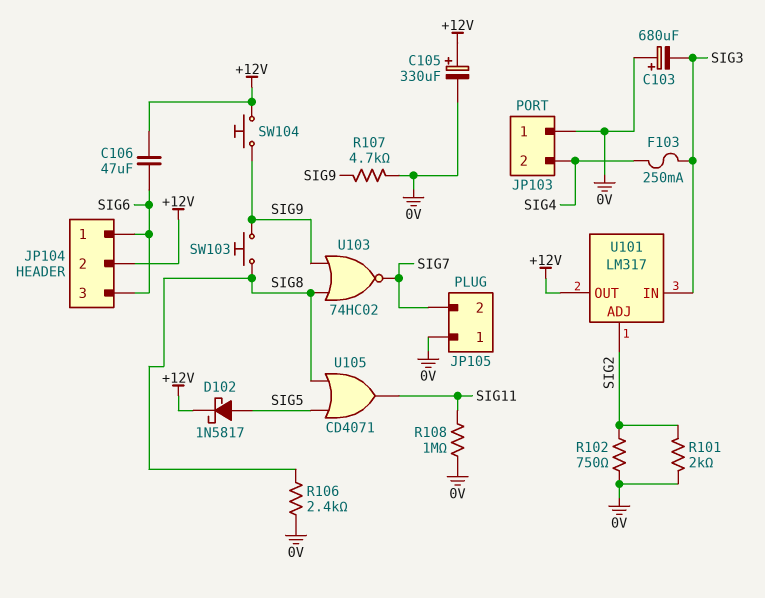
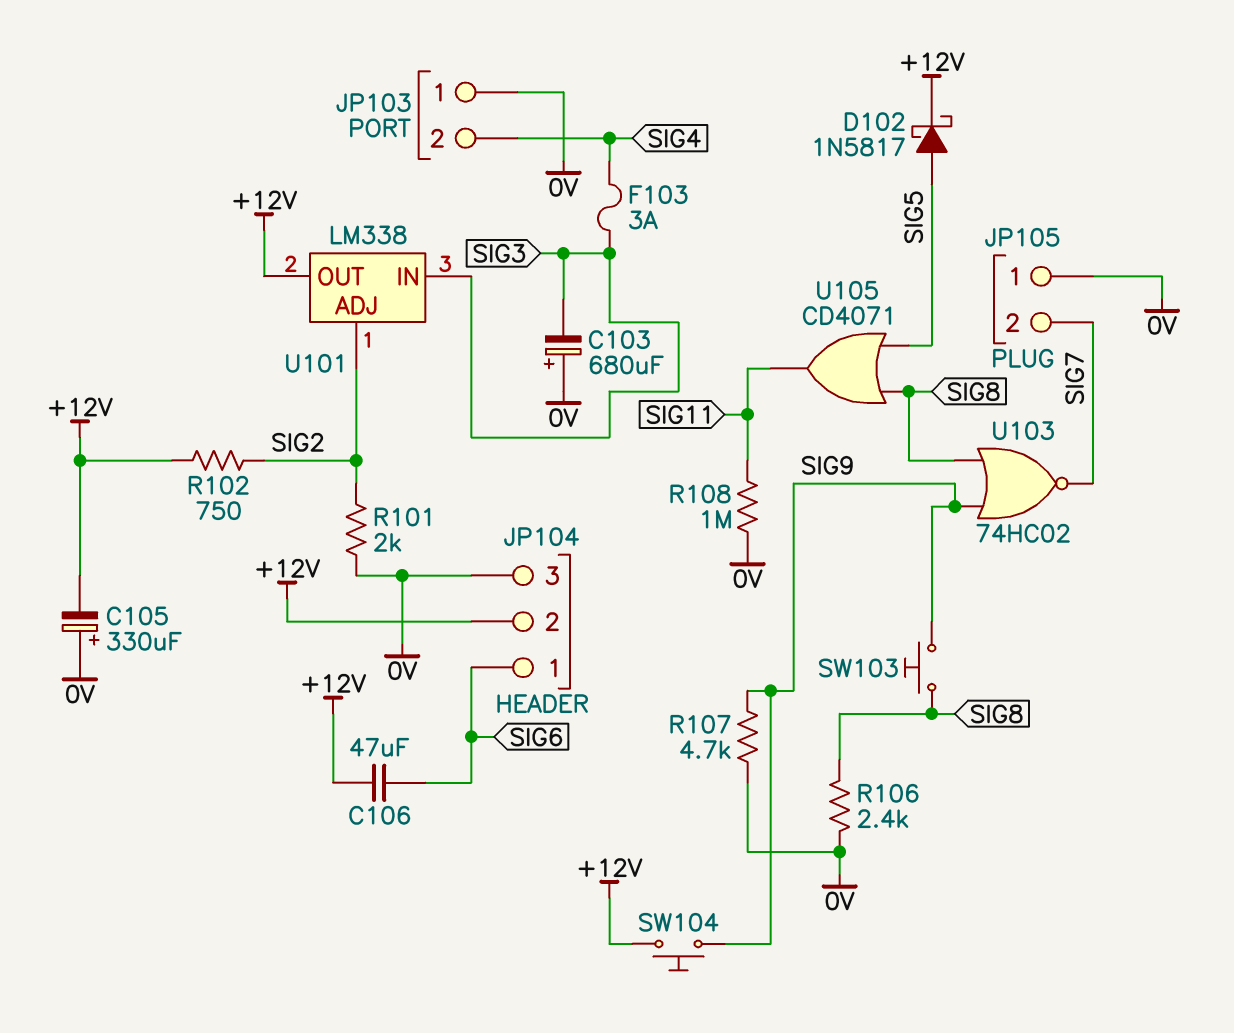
C105: 330uF (plus +12V, minus 0V) -> 330uF (plus 0V, minus +12V)
F103: 250mA (SIG3, SIG4) -> 3A (SIG3, SIG4)
JP104 pin 3: SIG6 -> 0V
R102: 750 (0V, SIG2) -> 750 (+12V, SIG2)
U101: LM317 -> LM338

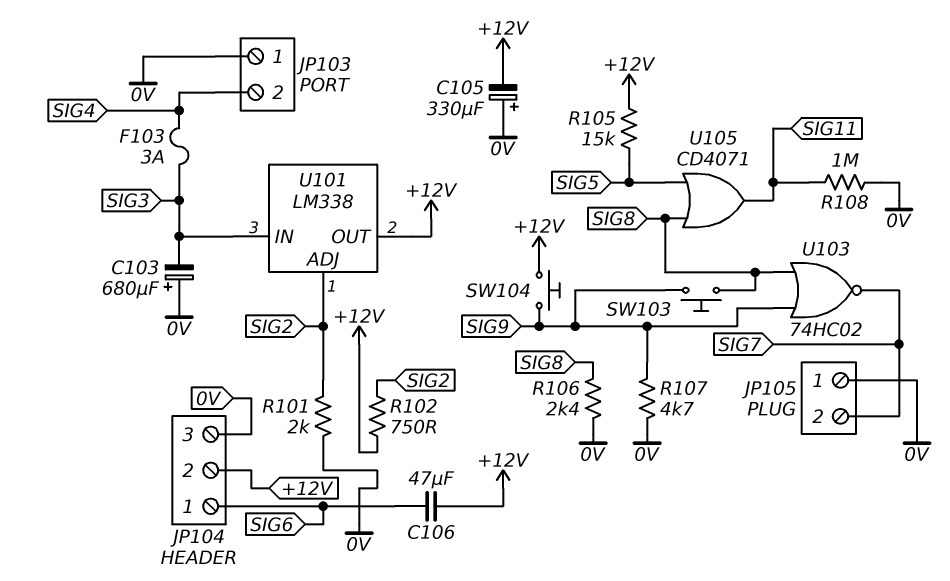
D102: schottky 1N5817 (A SIG5, K +12V) -> none
R105: none -> 15k (+12V, SIG5)

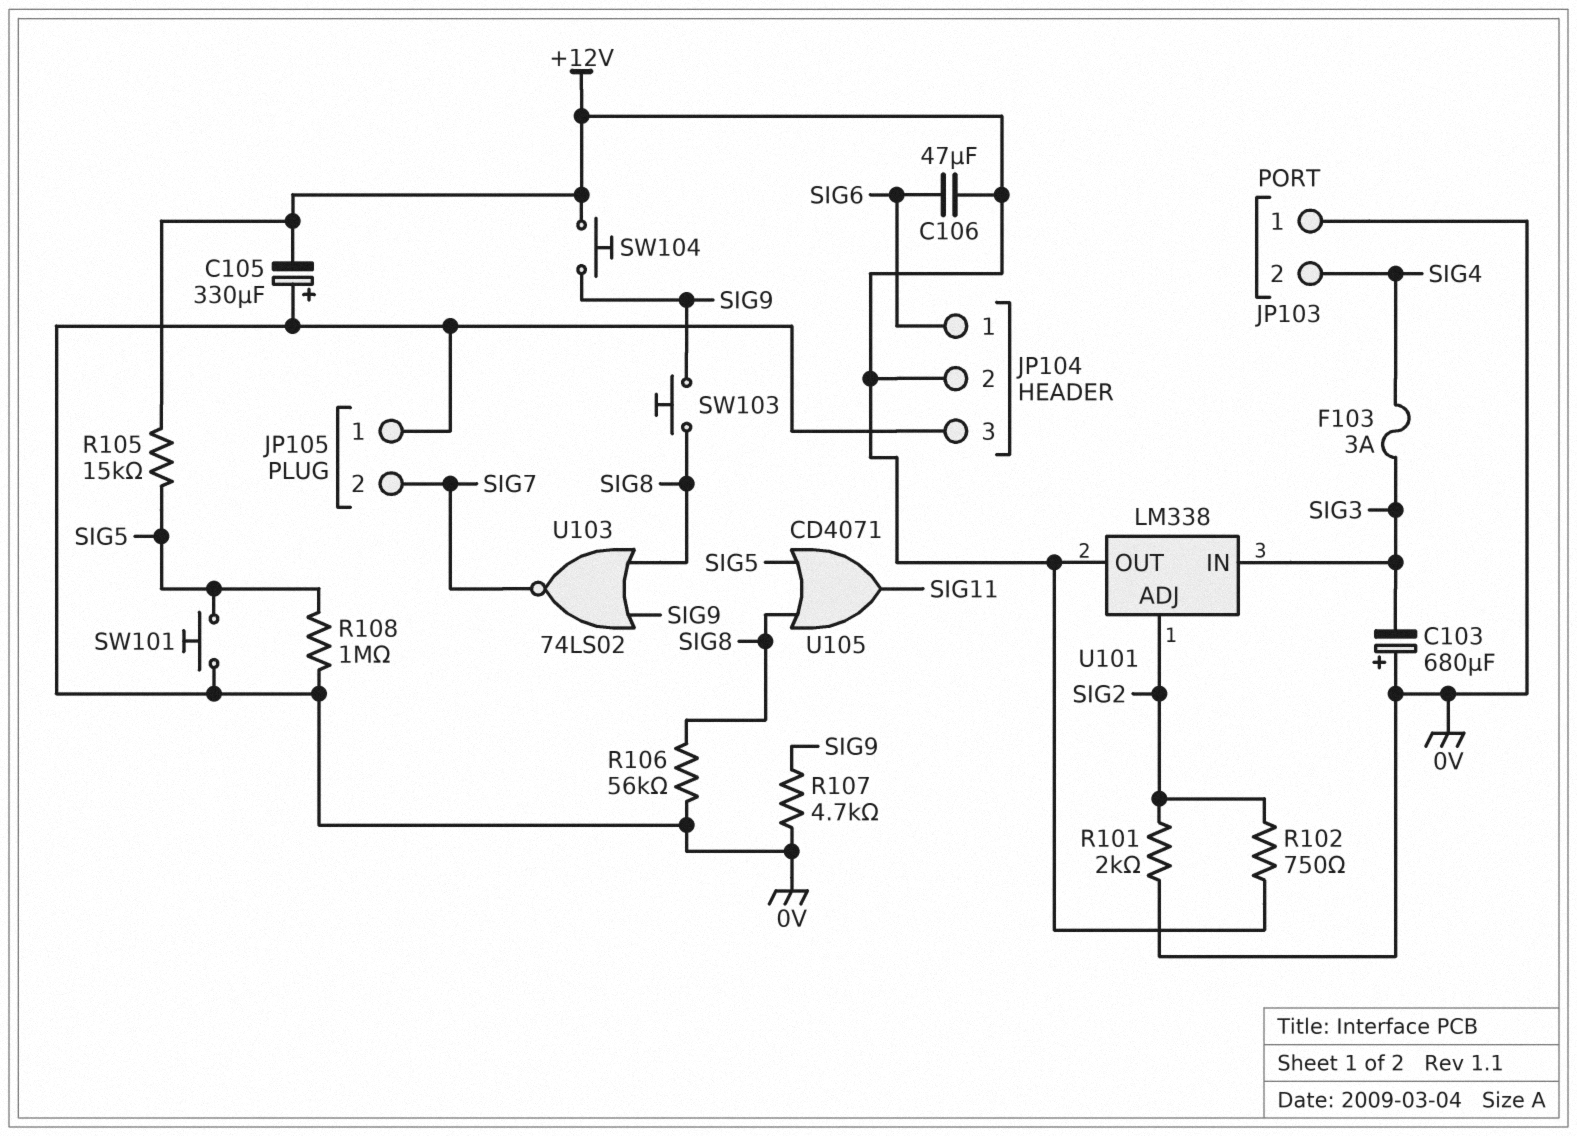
R106: 2.4k (0V, SIG8) -> 56k (0V, SIG8)
R108: 1M (0V, SIG11) -> 1M (0V, SIG5)
SW101: none -> button (0V, SIG5)
U103: NOR 74HC02 (in SIG8, in SIG9, out SIG7) -> NOR 74LS02 (in SIG8, in SIG9, out SIG7)

